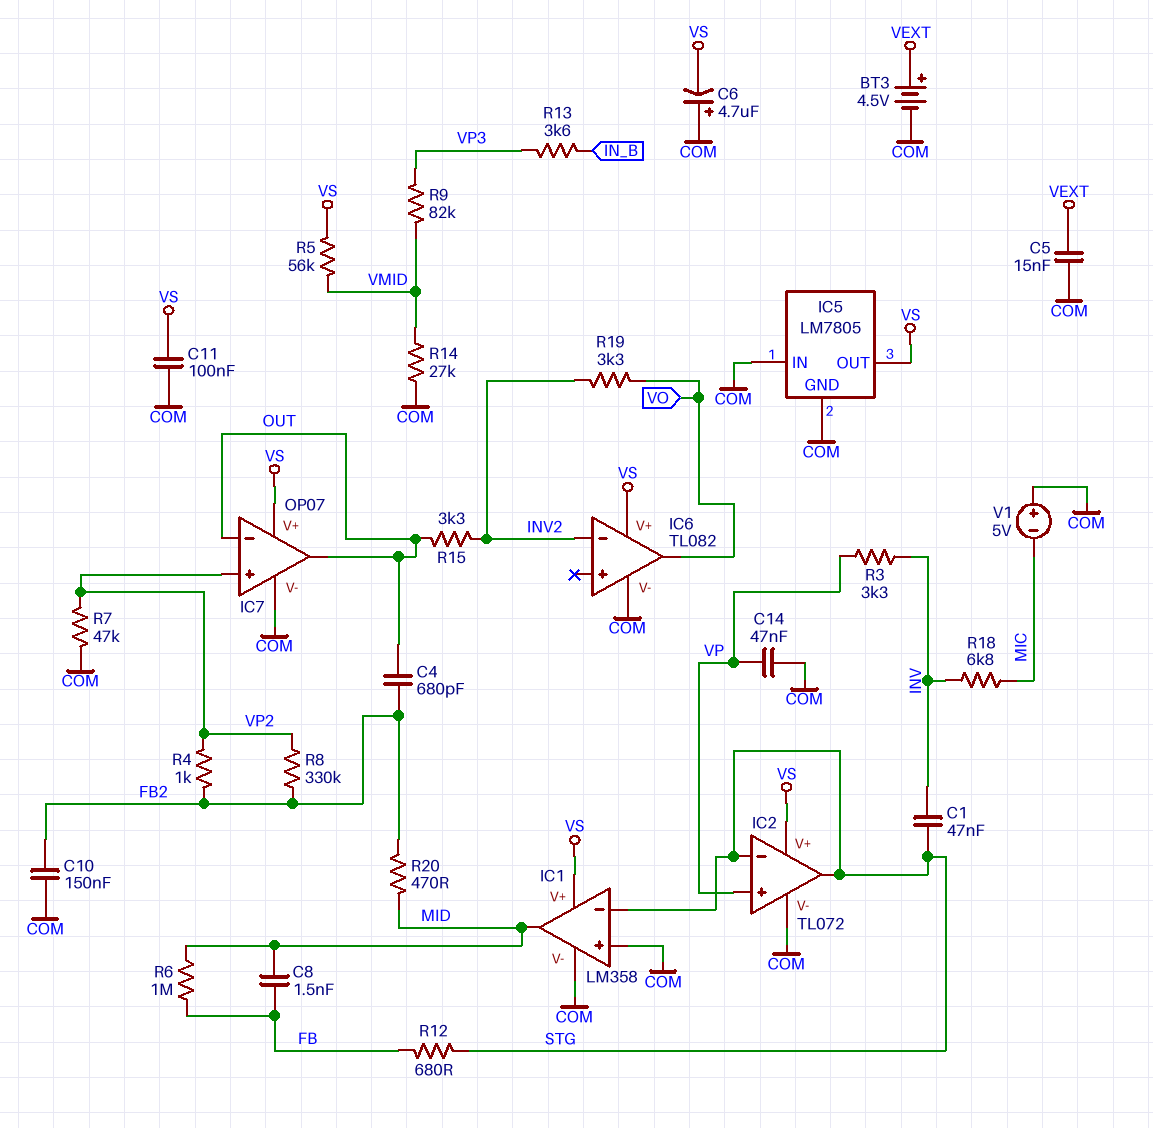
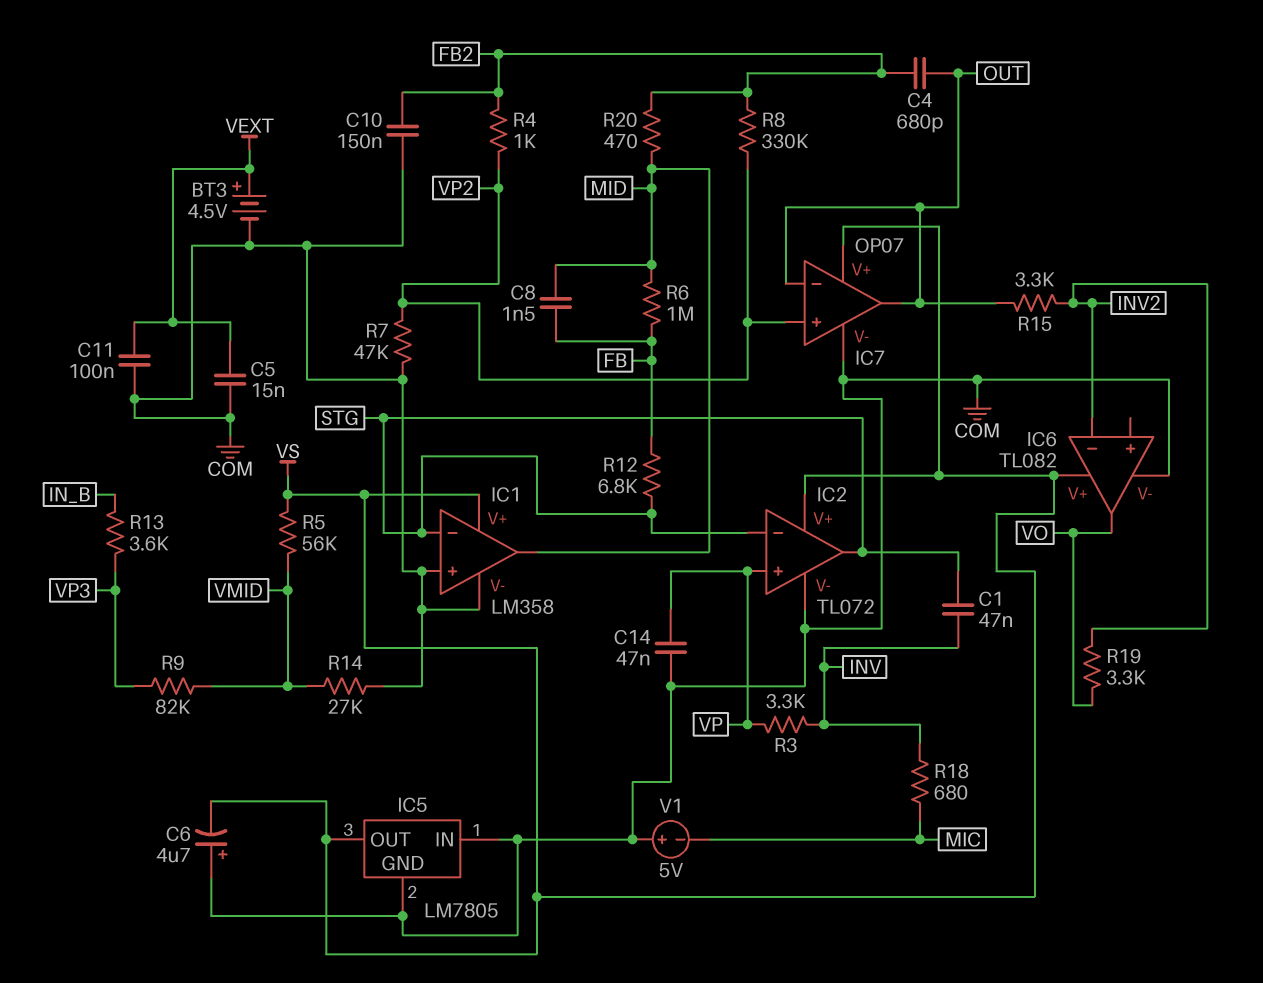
C11: 100nF (COM, VS) -> 100nF (COM, VEXT)
R12: 680 (FB, STG) -> 6.8k (FB, STG)
R18: 6.8k (INV, MIC) -> 680 (INV, MIC)

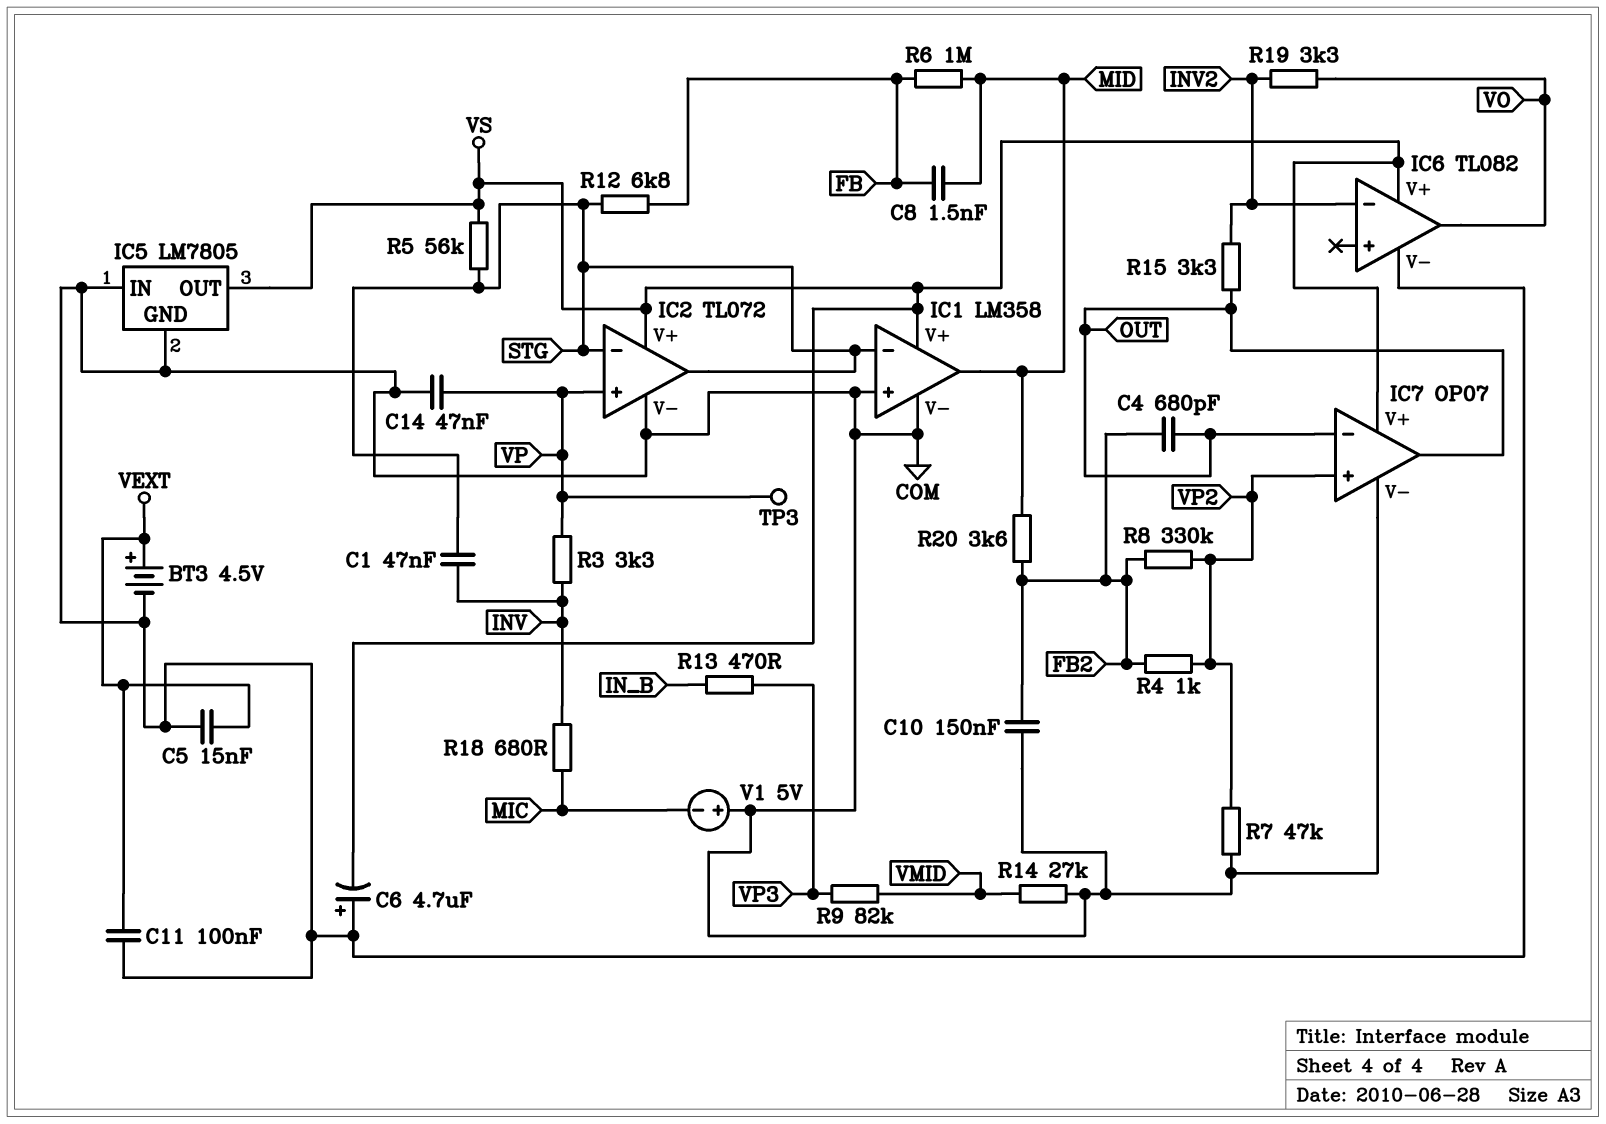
R5: 56k (VMID, VS) -> 56k (STG, VS)
R13: 3.6k (IN_B, VP3) -> 470 (IN_B, VP3)
R20: 470 (FB2, MID) -> 3.6k (FB2, MID)
TP3: none -> test point (VP)

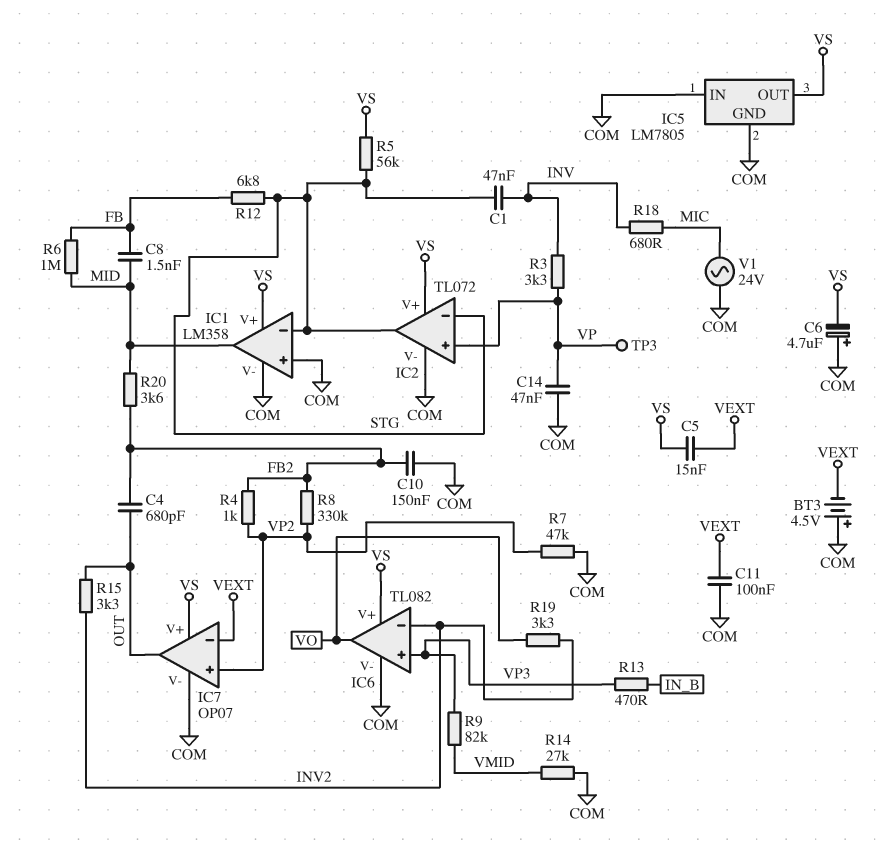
BT3: 4.5V (plus VEXT, minus COM) -> 4.5V (plus COM, minus VEXT)
C5: 15nF (COM, VEXT) -> 15nF (VEXT, VS)
IC6 pin in+: none -> VP3
IC7 pin in-: OUT -> VEXT
V1: 5V (plus COM, minus MIC) -> AC 24V (COM, MIC)

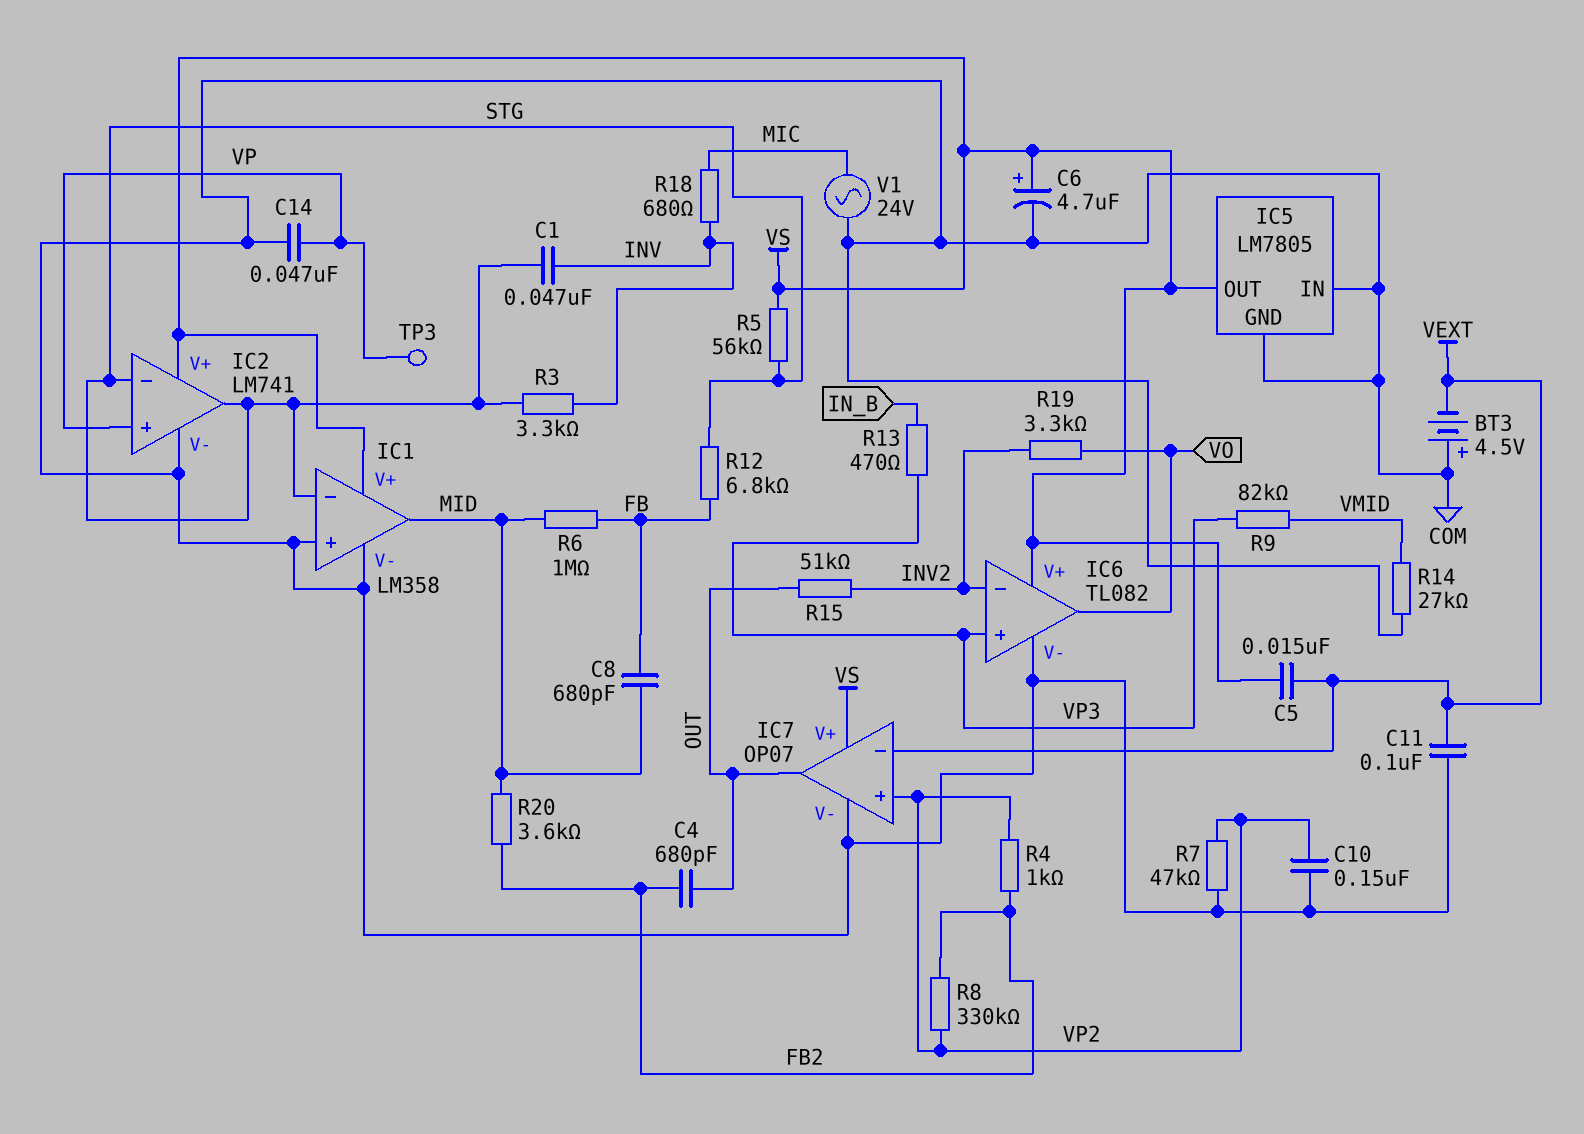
C6: 4.7uF (plus COM, minus VS) -> 4.7uF (plus VS, minus COM)
C8: 1.5nF (FB, MID) -> 680pF (FB, MID)
C10: 150nF (COM, FB2) -> 150nF (COM, VP2)
IC2: TL072 -> LM741
R3: 3.3k (INV, VP) -> 3.3k (INV, STG)
R15: 3.3k (INV2, OUT) -> 51k (INV2, OUT)

